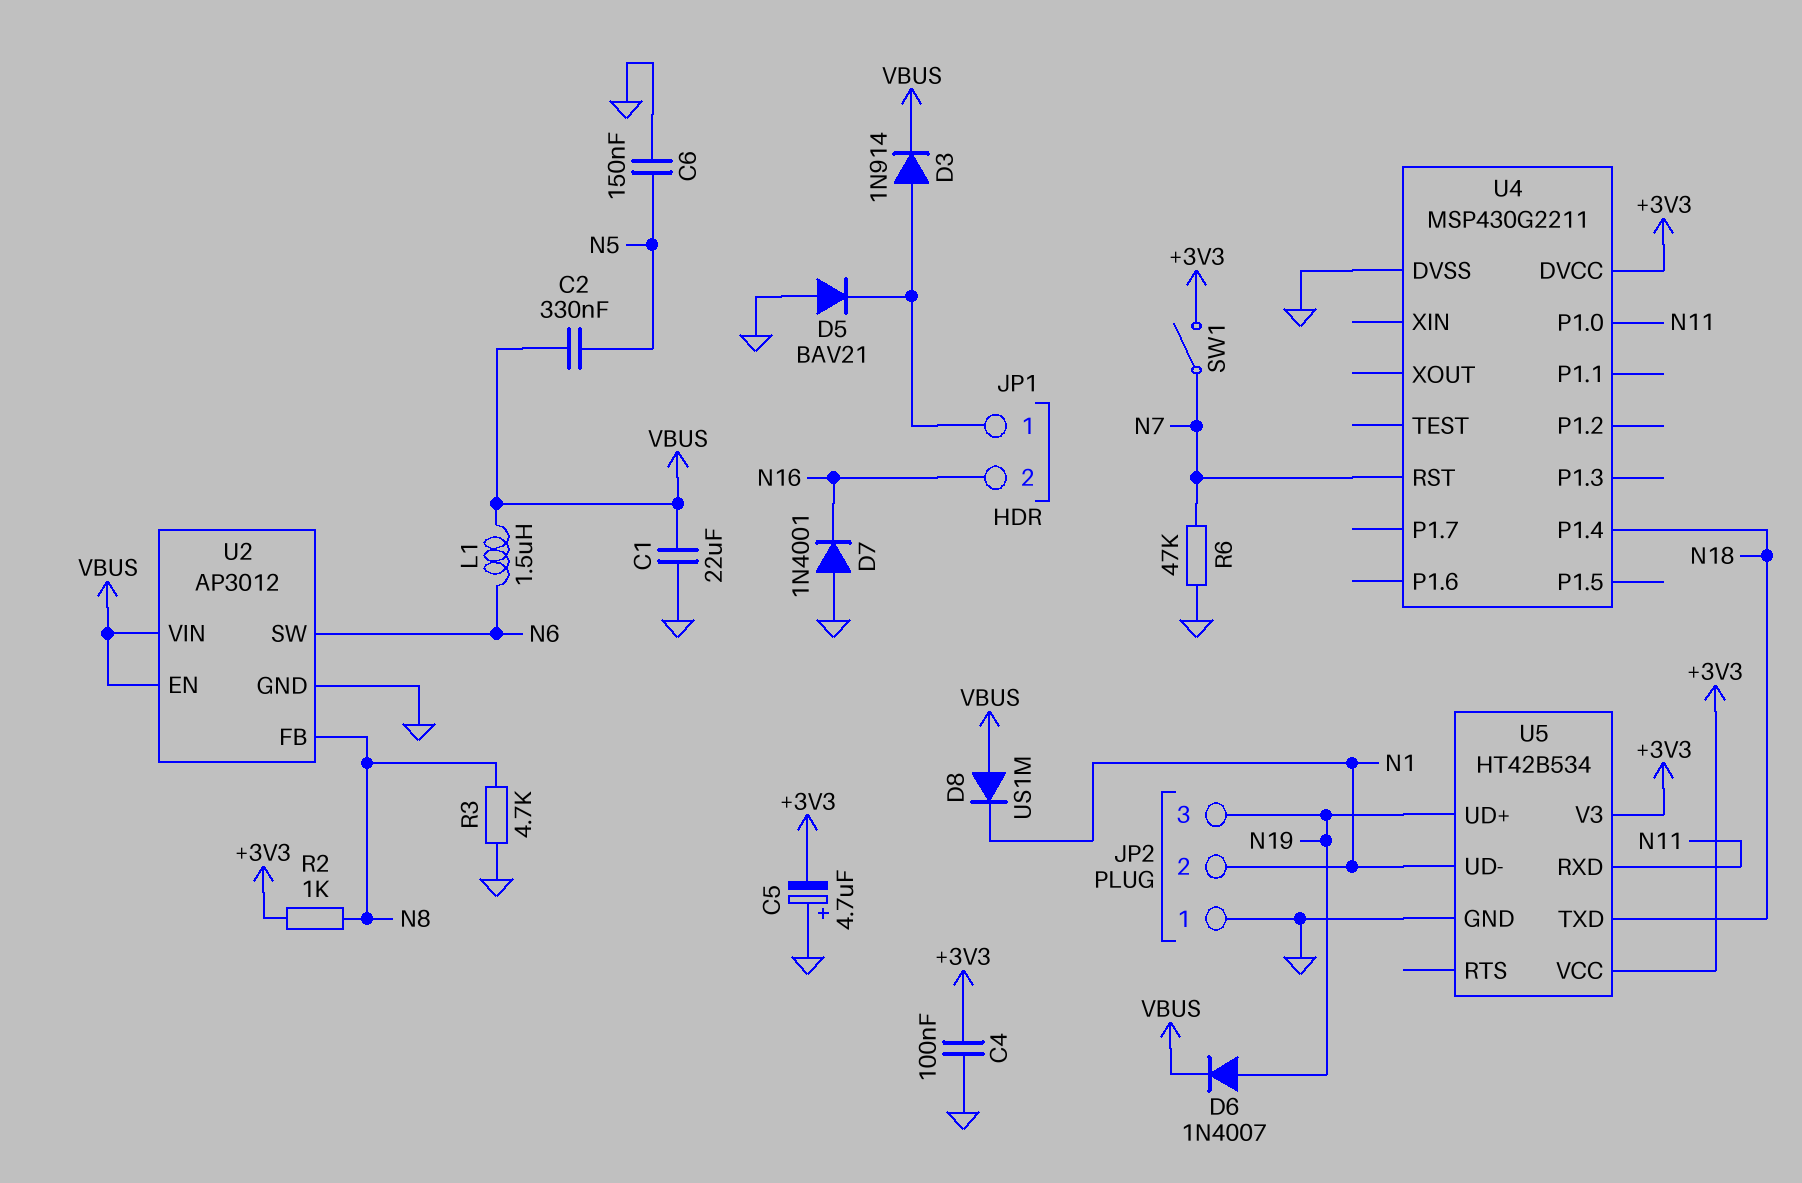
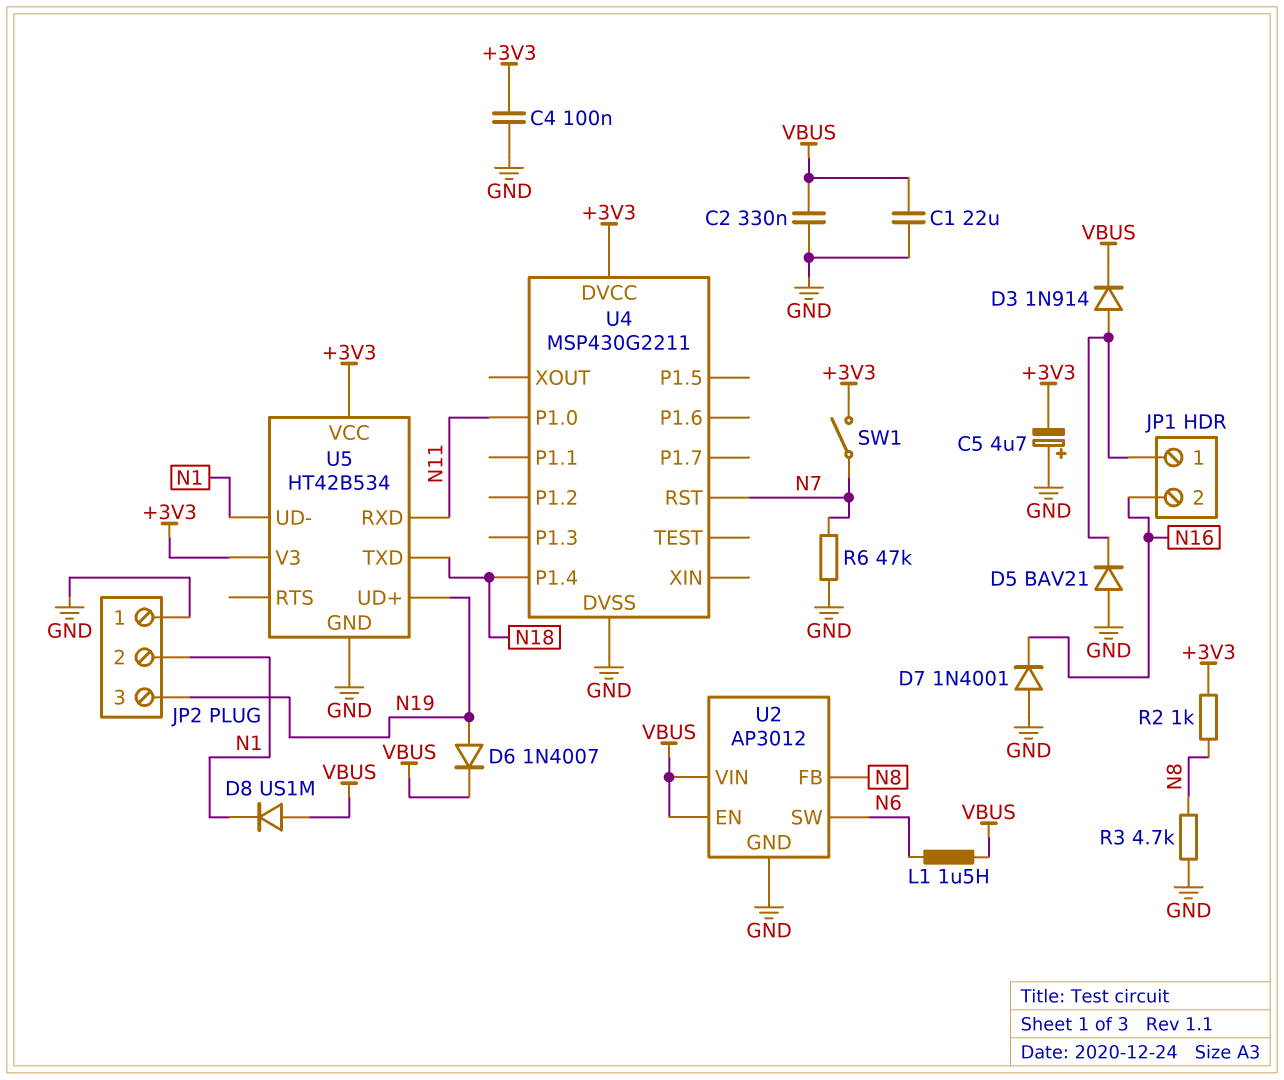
C2: 330nF (N5, VBUS) -> 330nF (GND, VBUS)
C6: 150nF (GND, N5) -> none

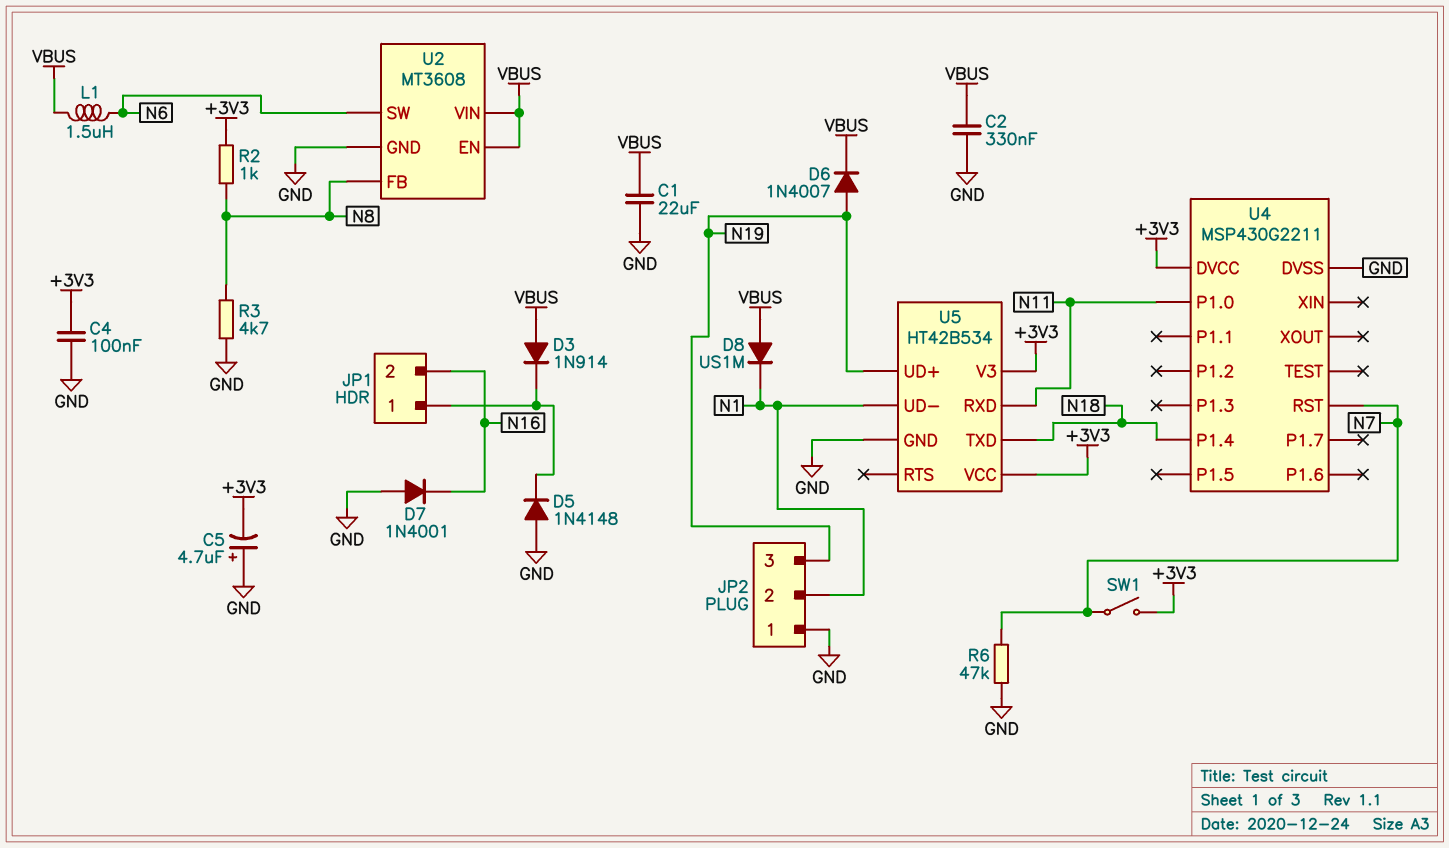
D3: diode 1N914 (A JP1/1, K VBUS) -> diode 1N914 (A VBUS, K JP1/1)
D5: diode BAV21 (A GND, K JP1/1) -> diode 1N4148 (A GND, K JP1/1)
U2: AP3012 -> MT3608

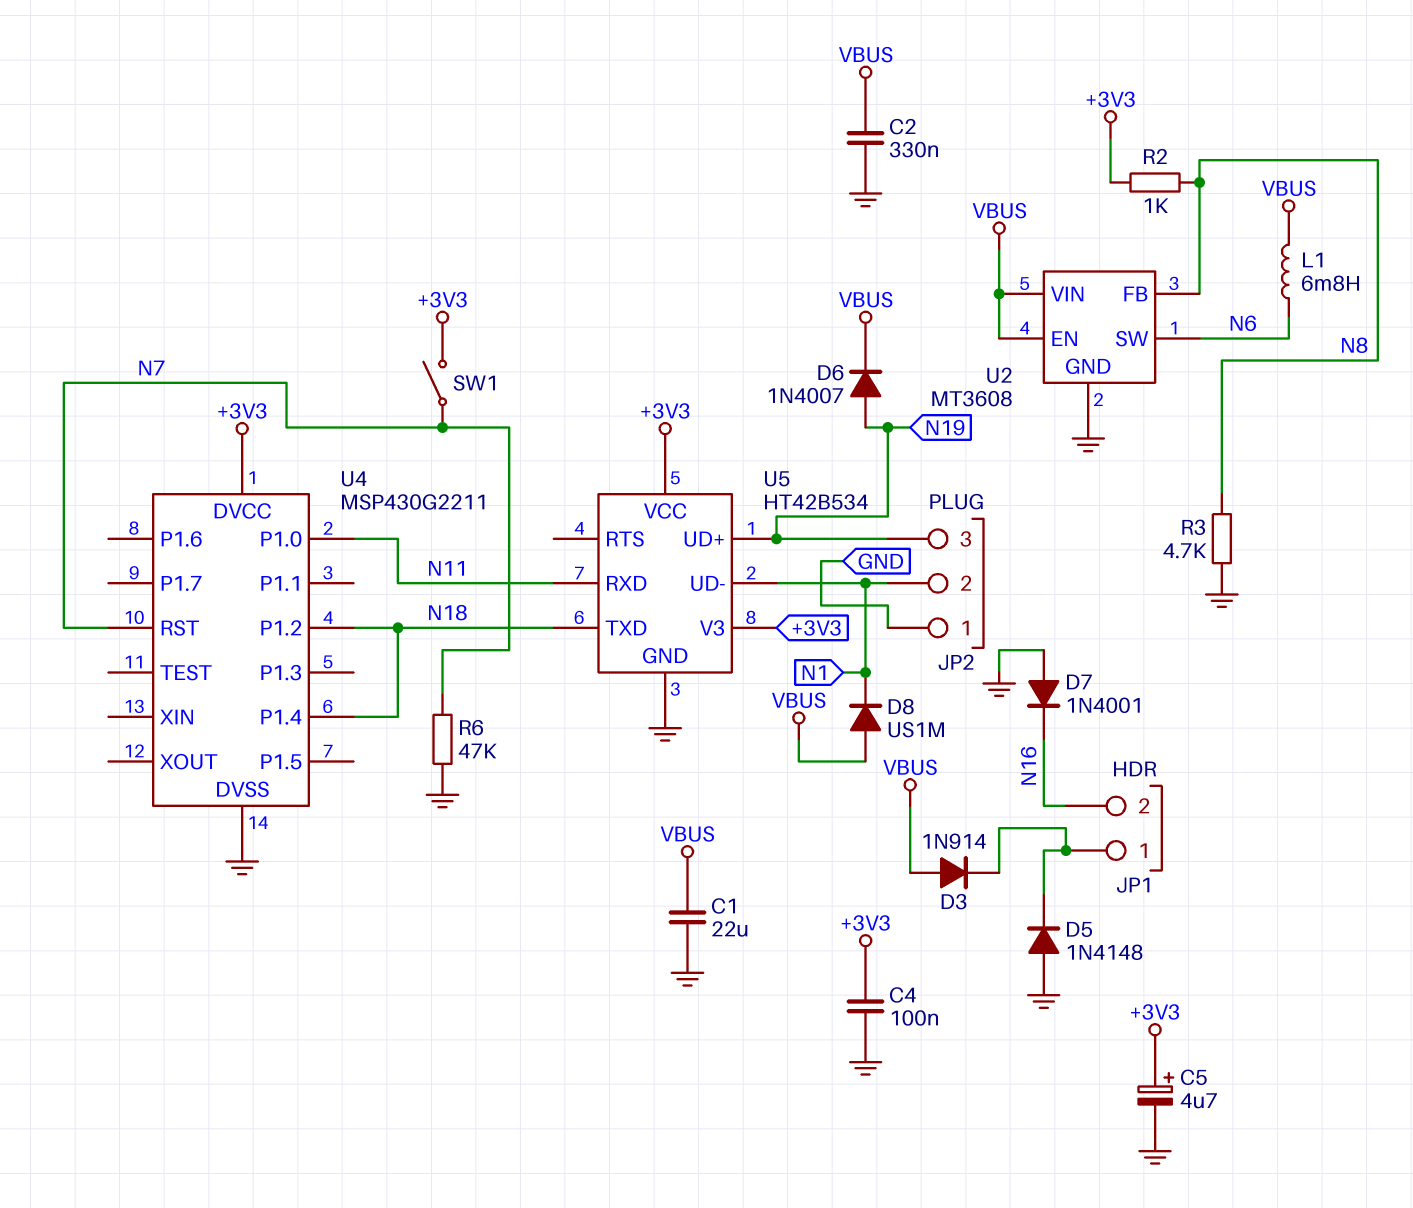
C5: 4.7uF (plus GND, minus +3V3) -> 4.7uF (plus +3V3, minus GND)
L1: 1.5uH (N6, VBUS) -> 6.8mH (N6, VBUS)
U4 pin P1.2: none -> N18

